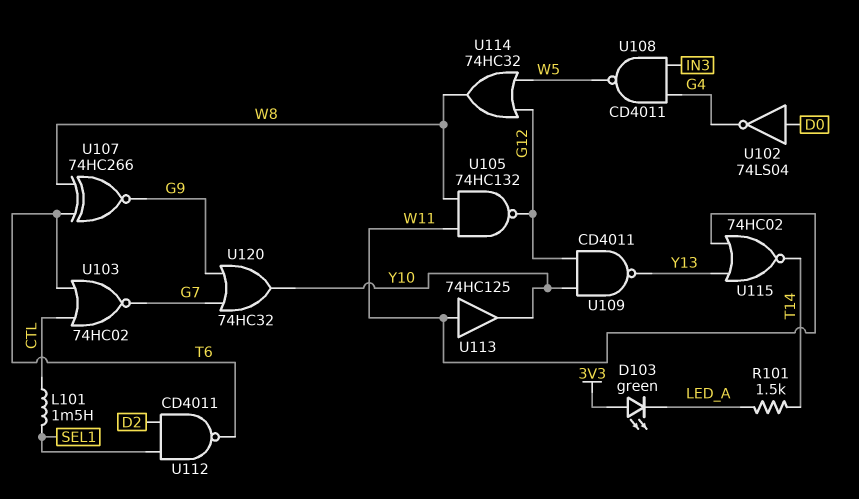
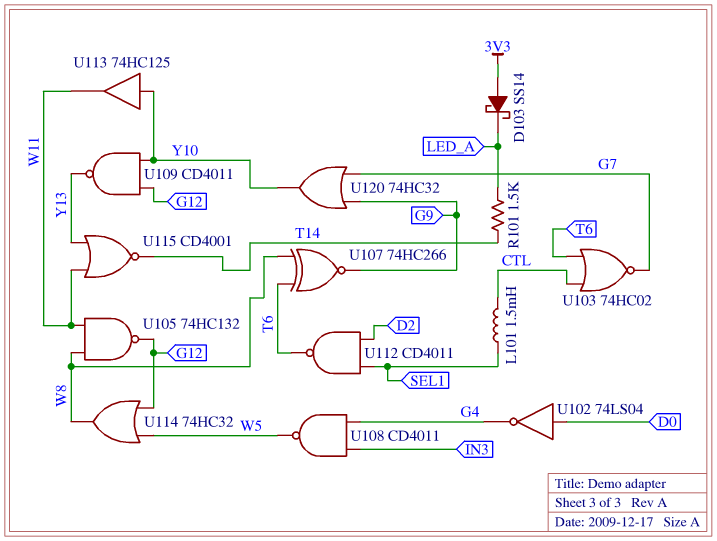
D103: LED green (A 3V3, K LED_A) -> schottky SS14 (A 3V3, K LED_A)
U113: buffer 74HC125 (in W11, out Y10) -> buffer 74HC125 (in Y10, out W11)
U115: NOR 74HC02 (in W11, in Y13, out T14) -> NOR CD4001 (in W11, in Y13, out T14)

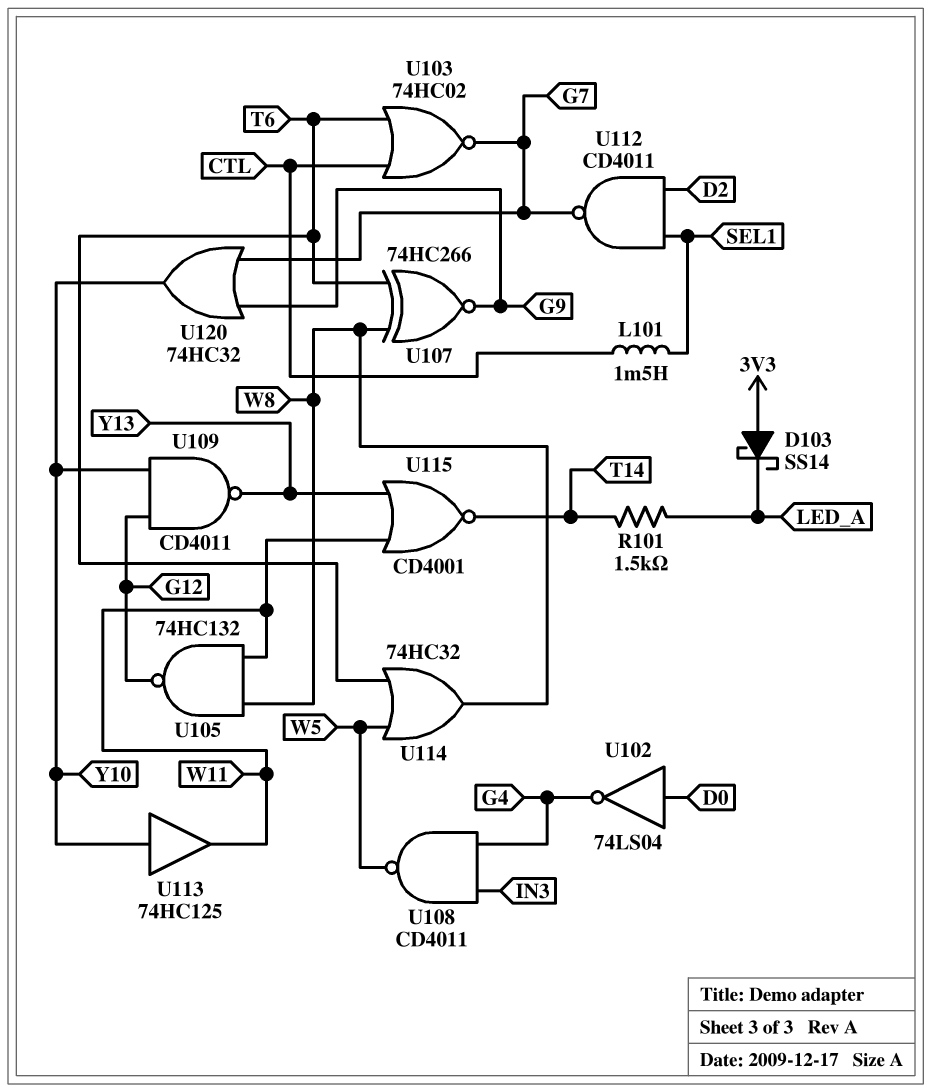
U112: NAND CD4011 (in D2, in SEL1, out T6) -> NAND CD4011 (in D2, in SEL1, out G7)
U114: OR 74HC32 (in G12, in W5, out W8) -> OR 74HC32 (in T6, in W5, out W8)

